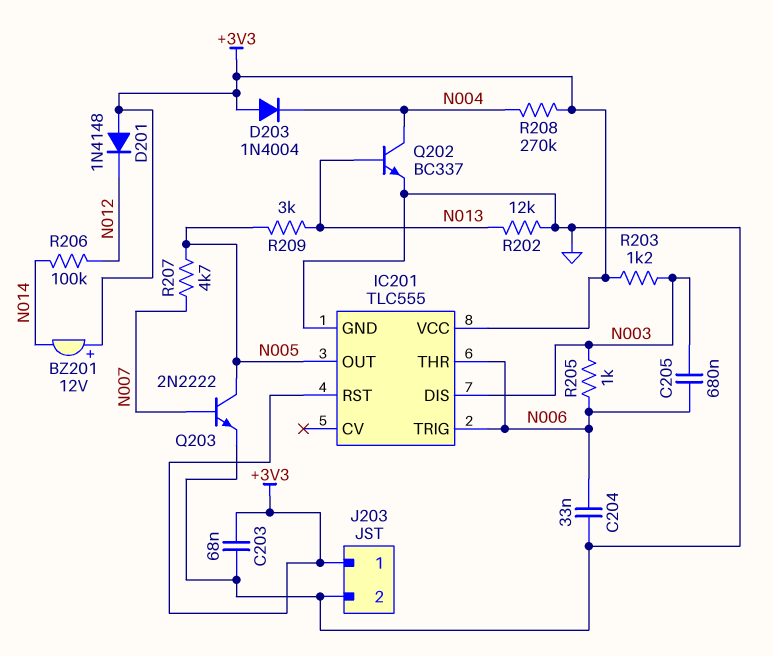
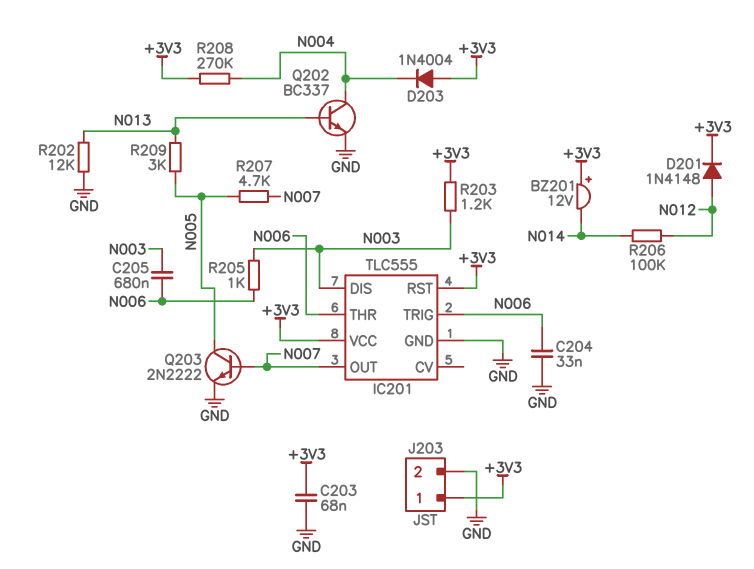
D201: diode 1N4148 (A +3V3, K N012) -> diode 1N4148 (A N012, K +3V3)
IC201 pin OUT: N005 -> N007

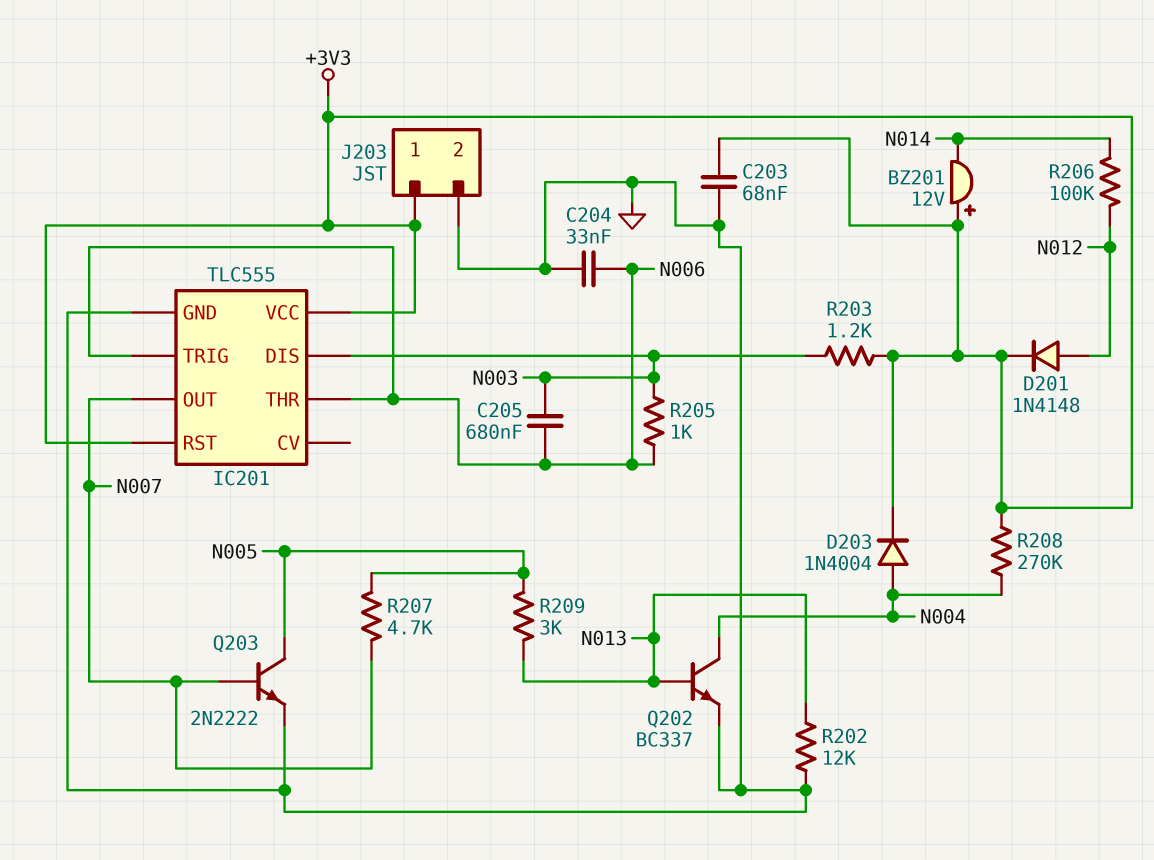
D203: diode 1N4004 (A +3V3, K N004) -> diode 1N4004 (A N004, K +3V3)

